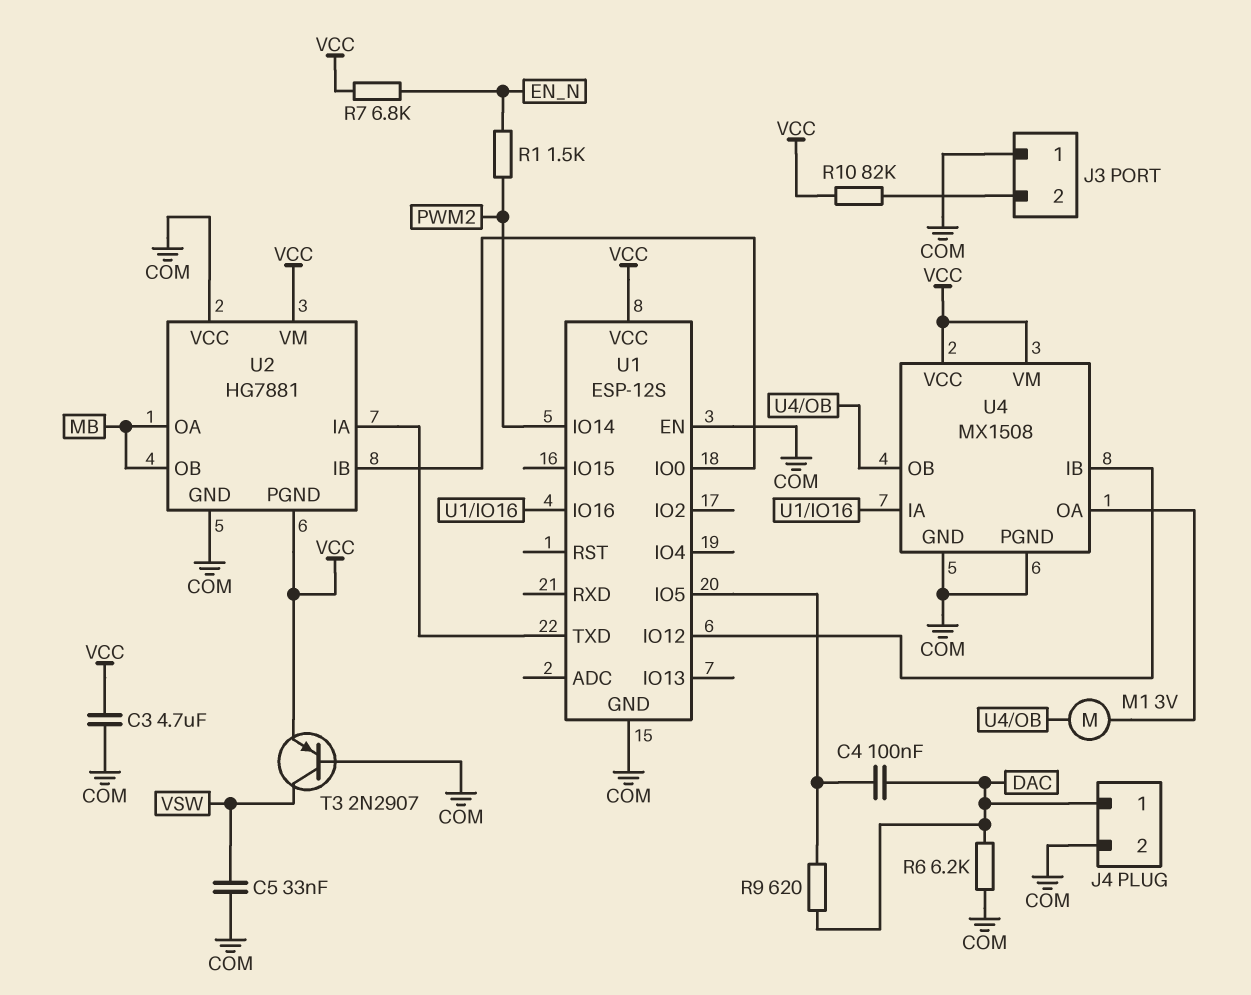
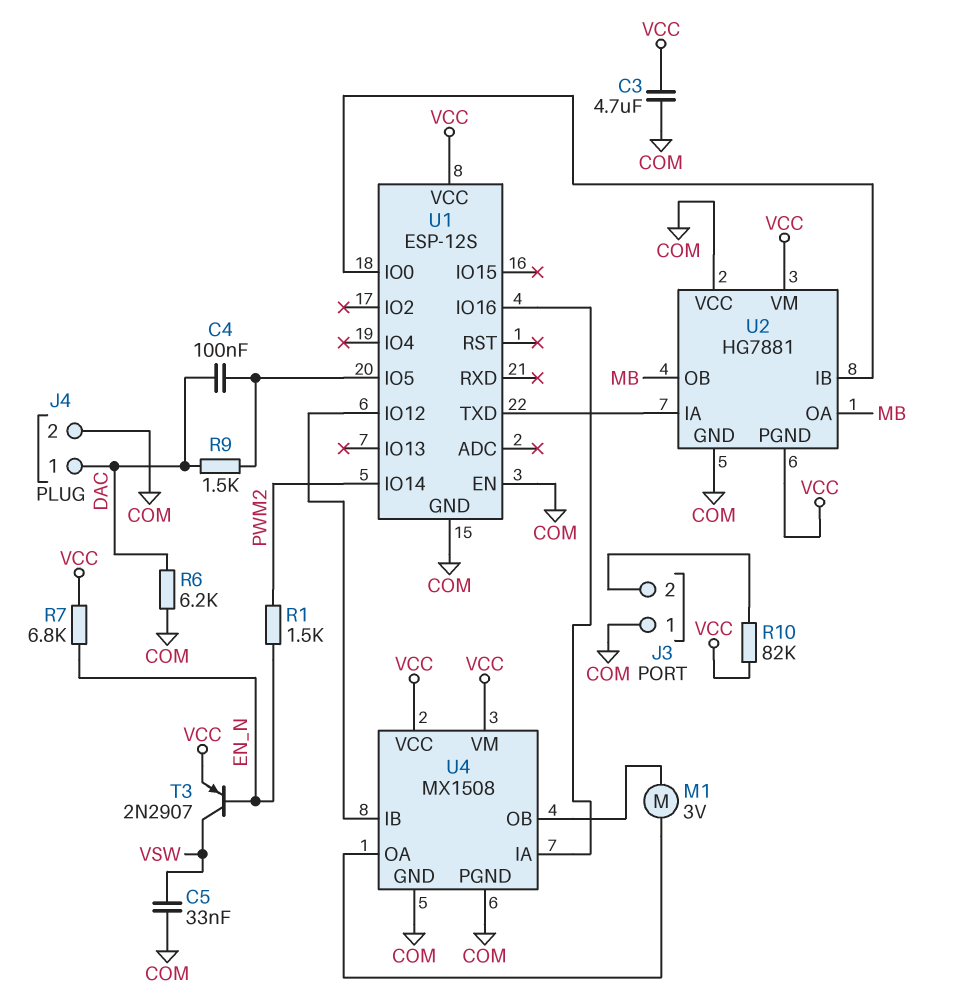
R9: 620 (DAC, U1/IO5) -> 1.5k (DAC, U1/IO5)
T3: PNP 2N2907 (B COM, C VSW, E VCC) -> PNP 2N2907 (B EN_N, C VSW, E VCC)

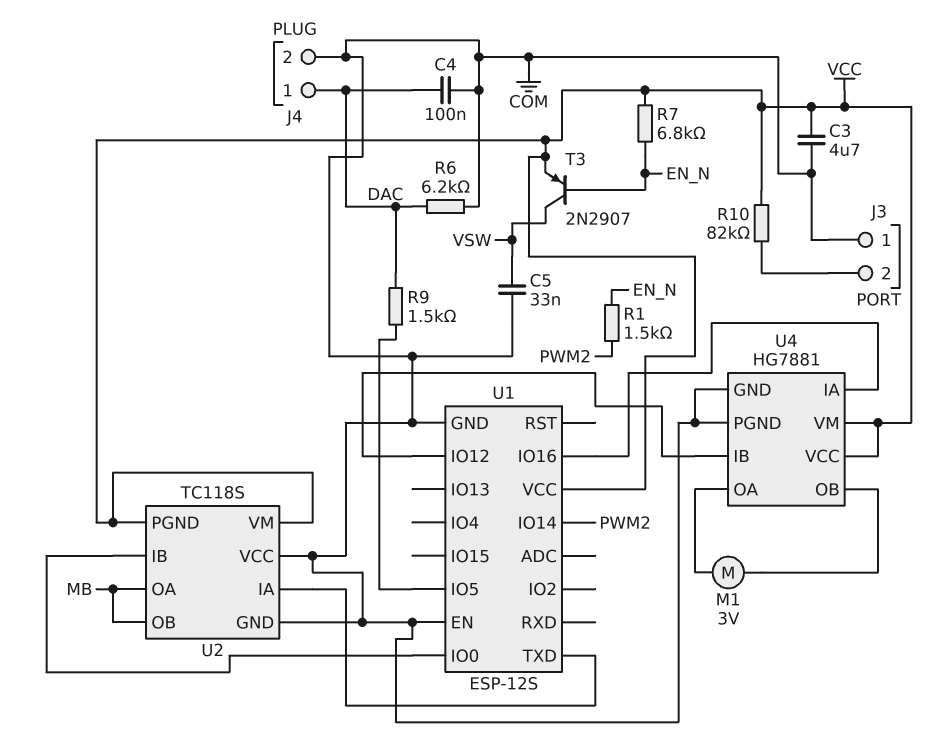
C4: 100nF (DAC, U1/IO5) -> 100nF (COM, DAC)
U2: HG7881 -> TC118S
U4: MX1508 -> HG7881

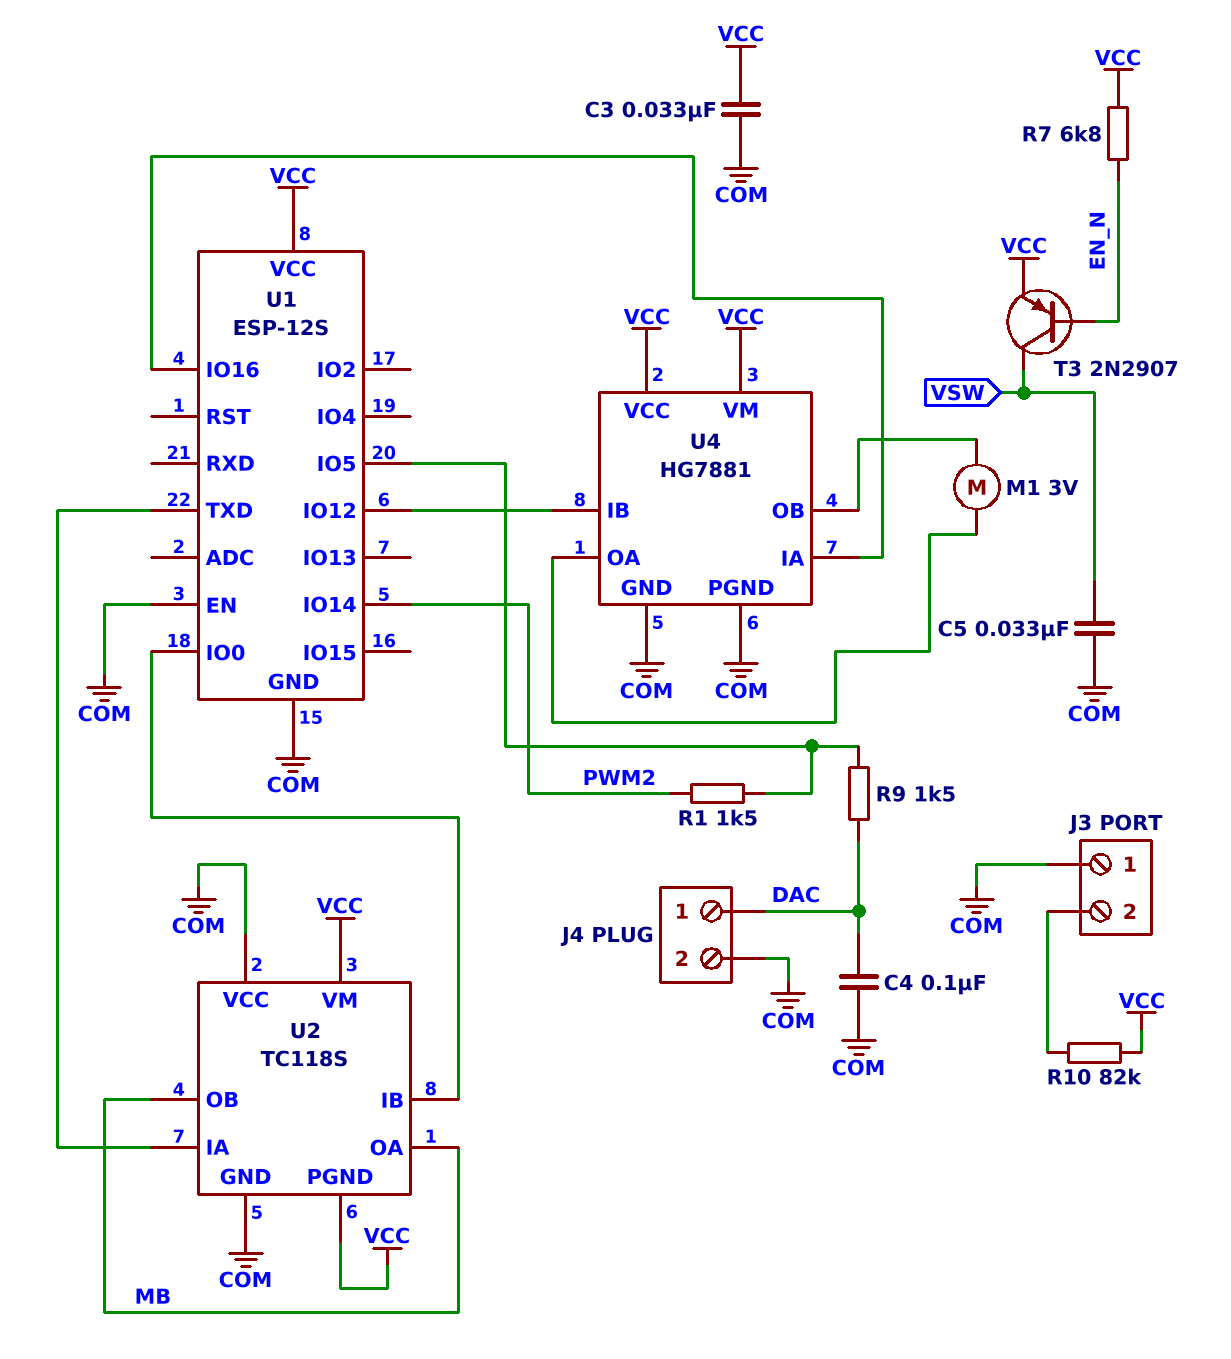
C3: 4.7uF (COM, VCC) -> 33nF (COM, VCC)
R1: 1.5k (EN_N, PWM2) -> 1.5k (PWM2, U1/IO5)
R6: 6.2k (COM, DAC) -> none

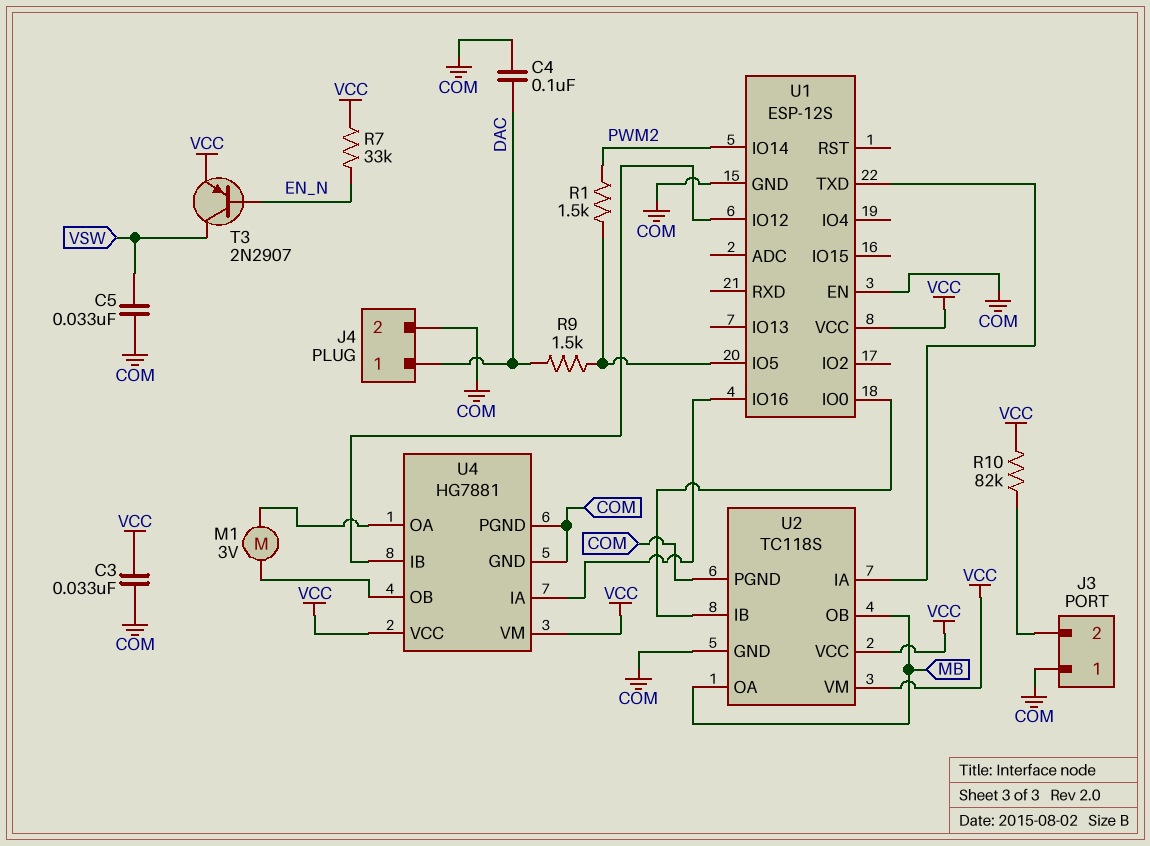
R7: 6.8k (EN_N, VCC) -> 33k (EN_N, VCC)
U2 pin PGND: VCC -> COM
U2 pin VCC: COM -> VCC

